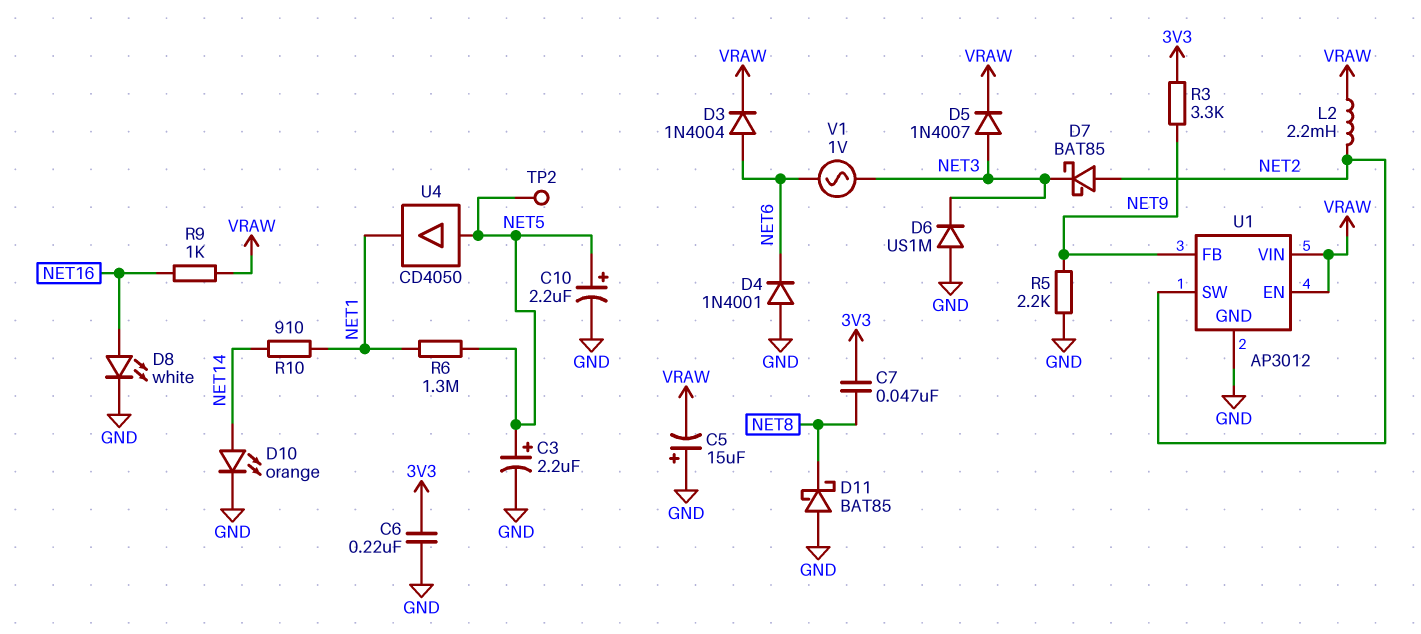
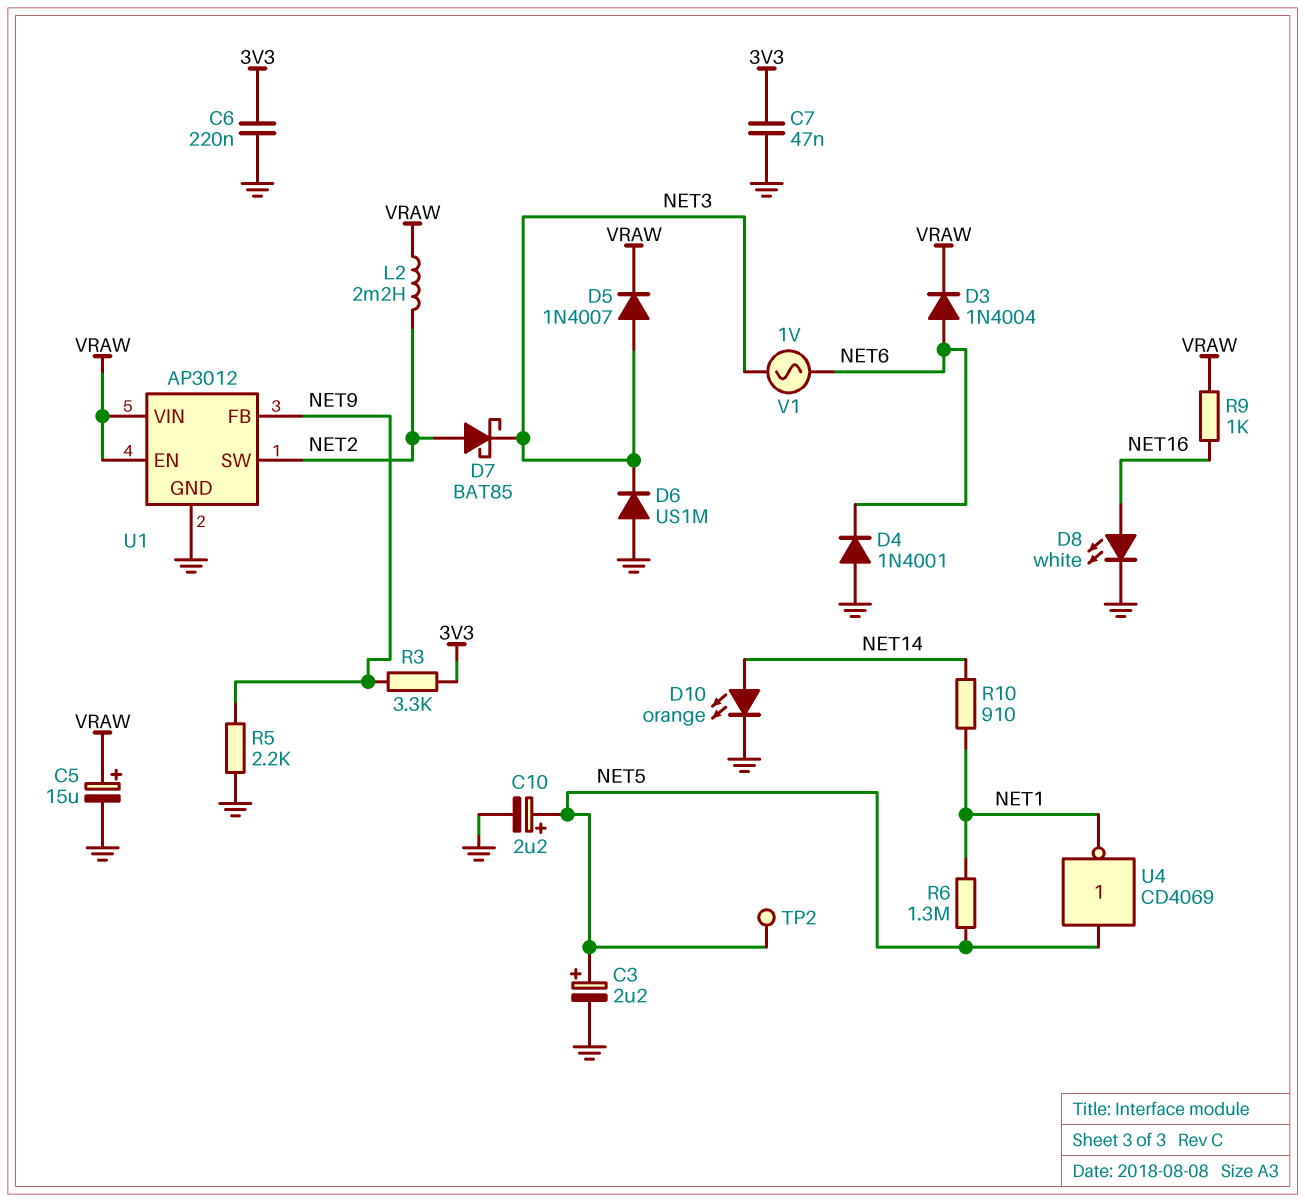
C5: 15uF (plus GND, minus VRAW) -> 15uF (plus VRAW, minus GND)
C7: 47nF (3V3, NET8) -> 47nF (3V3, GND)
D11: schottky BAT85 (A GND, K NET8) -> none
U4: buffer CD4050 (in NET5, out NET1) -> NOT CD4069 (in NET5, out NET1)

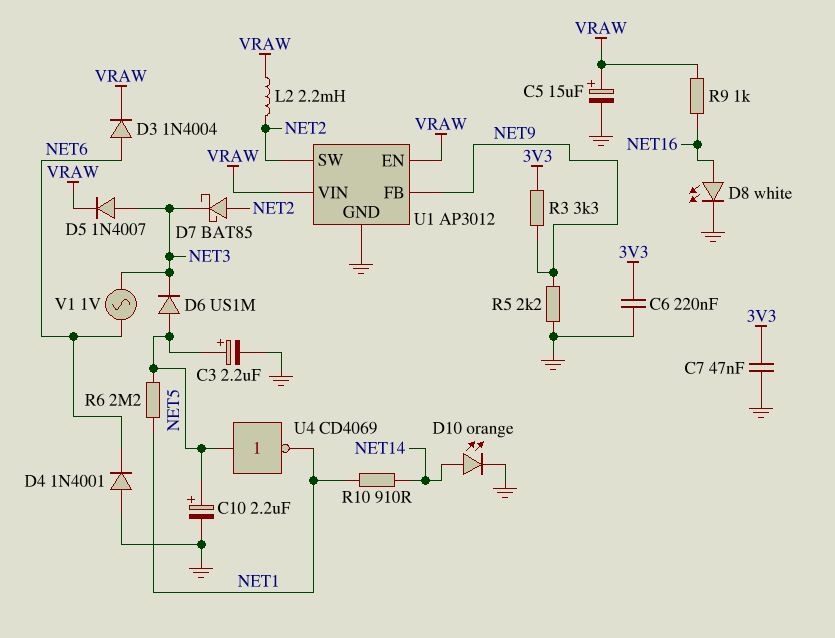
D6: diode US1M (A GND, K NET3) -> diode US1M (A NET5, K NET3)
R6: 1.3M (NET1, NET5) -> 2.2M (NET1, NET5)
TP2: test point (NET5) -> none

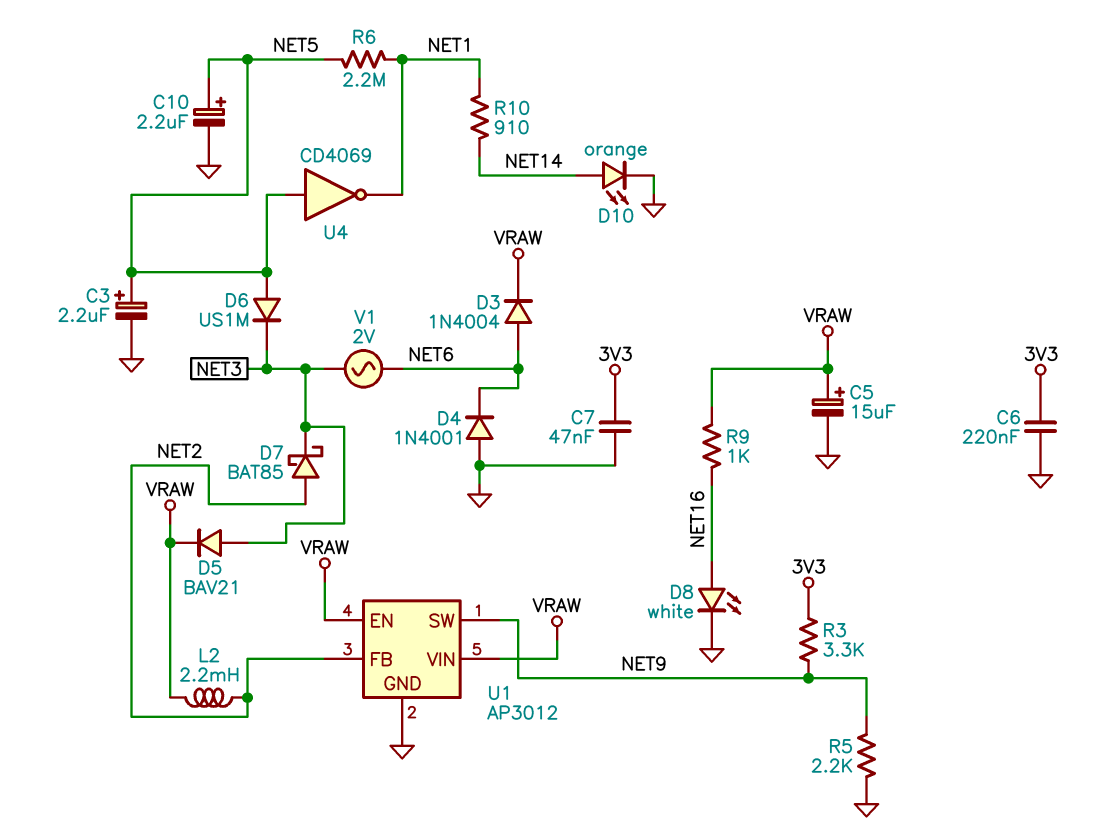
D5: diode 1N4007 (A NET3, K VRAW) -> diode BAV21 (A NET3, K VRAW)
U1 pin FB: NET9 -> NET2
U1 pin SW: NET2 -> NET9
V1: AC 1V (NET3, NET6) -> AC 2V (NET3, NET6)

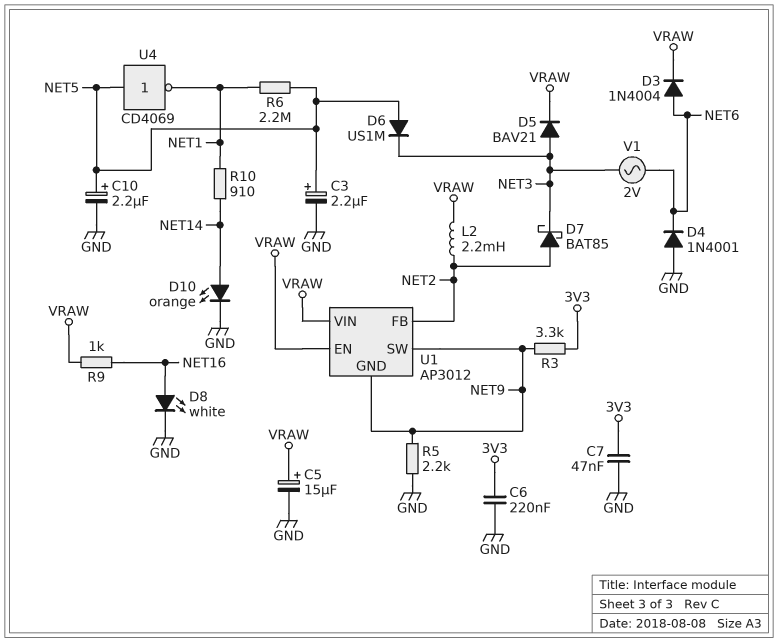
U1 pin GND: GND -> NET9

